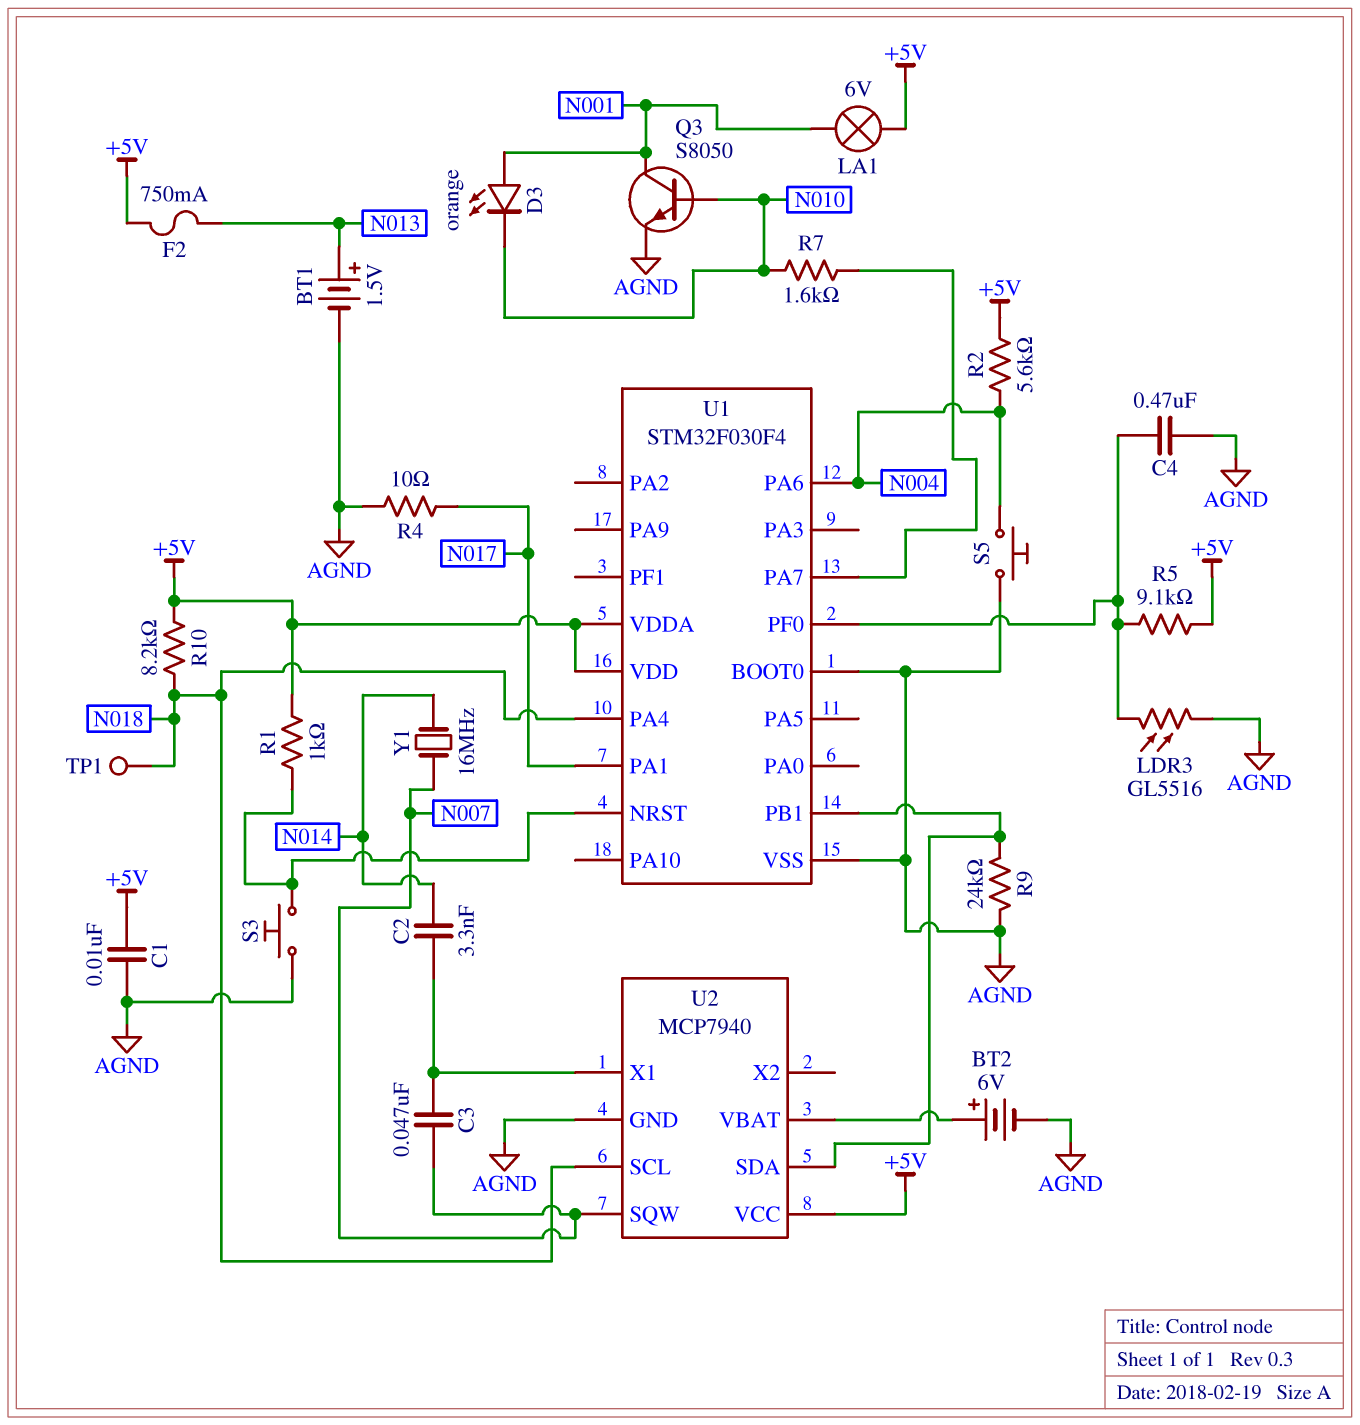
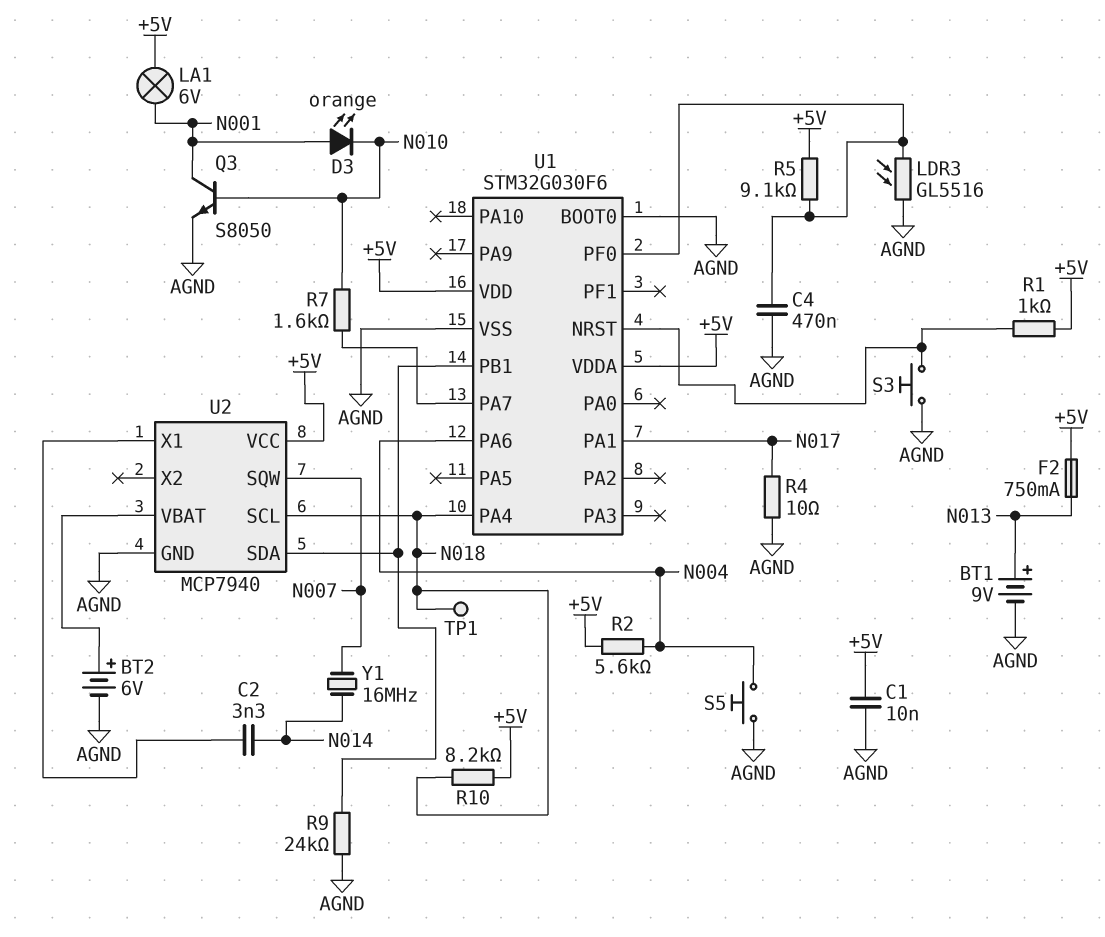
BT1: 1.5V (plus N013, minus AGND) -> 9V (plus N013, minus AGND)
C3: 47nF (N007, U2/X1) -> none
U1: STM32F030F4 -> STM32G030F6

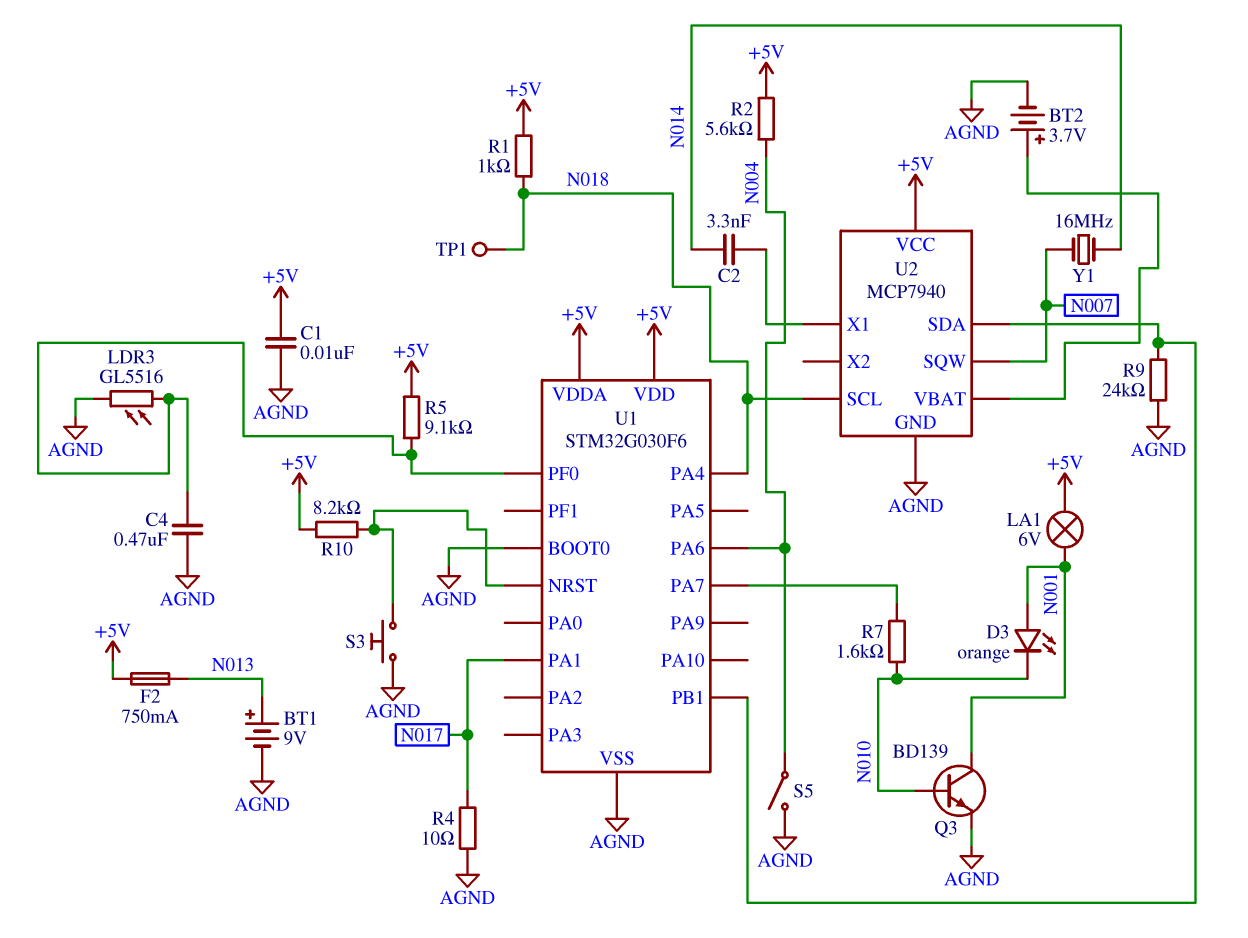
BT2: 6V (plus U2/VBAT, minus AGND) -> 3.7V (plus U2/VBAT, minus AGND)
Q3: NPN S8050 (B N010, C N001, E AGND) -> NPN BD139 (B N010, C N001, E AGND)
R1: 1k (+5V, U1/NRST) -> 1k (+5V, N018)
R10: 8.2k (+5V, N018) -> 8.2k (+5V, U1/NRST)
S5: button (AGND, N004) -> switch (AGND, N004)

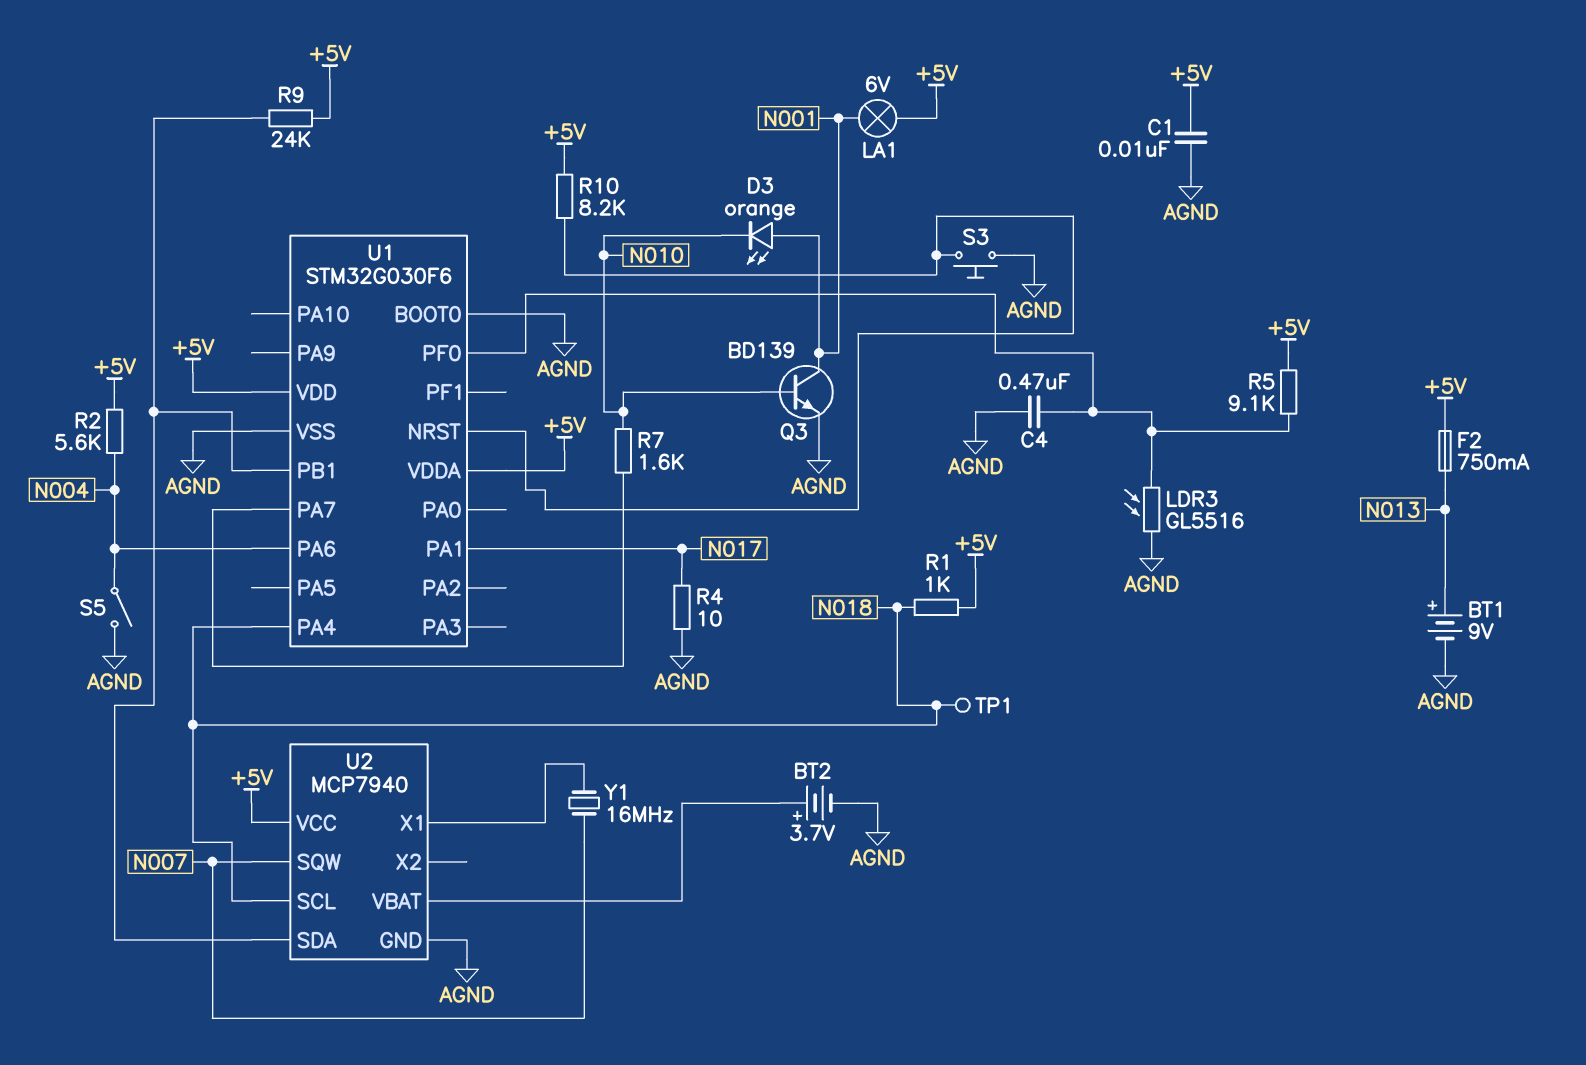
C2: 3.3nF (N014, U2/X1) -> none
R9: 24k (AGND, U1/PB1) -> 24k (+5V, U1/PB1)
Y1: 16MHz (N007, N014) -> 16MHz (N007, U2/X1)

